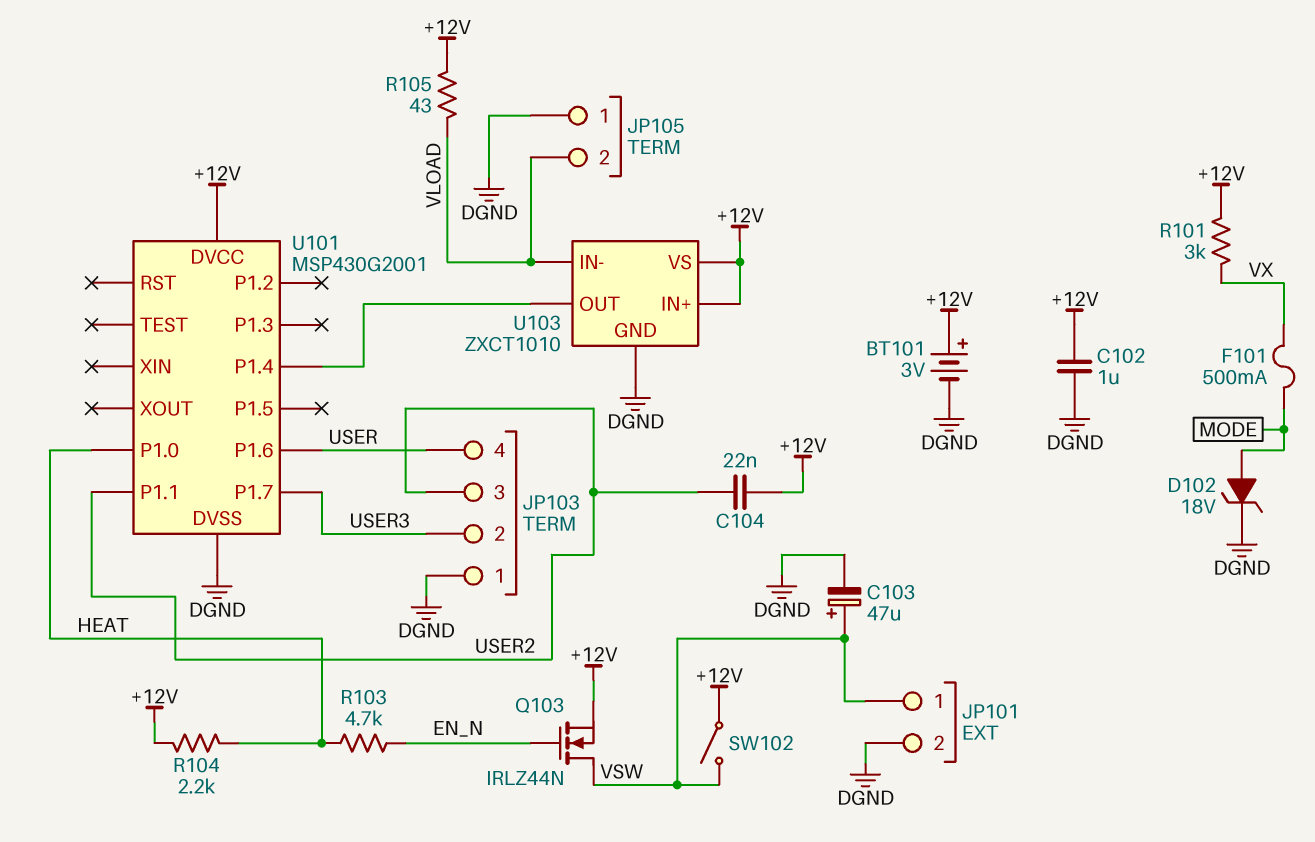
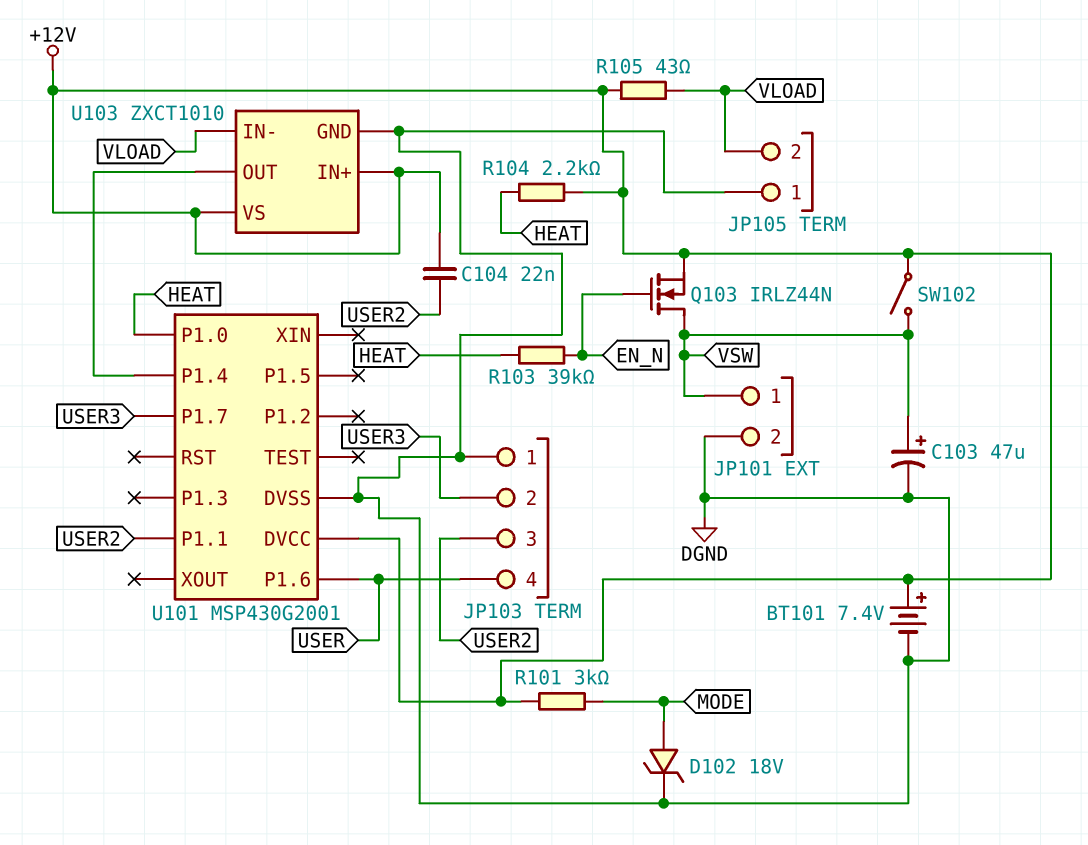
BT101: 3V (plus +12V, minus DGND) -> 7.4V (plus +12V, minus DGND)
C102: 1uF (+12V, DGND) -> none
F101: 500mA (MODE, VX) -> none
R101: 3k (+12V, VX) -> 3k (+12V, MODE)
R103: 4.7k (EN_N, HEAT) -> 39k (EN_N, HEAT)

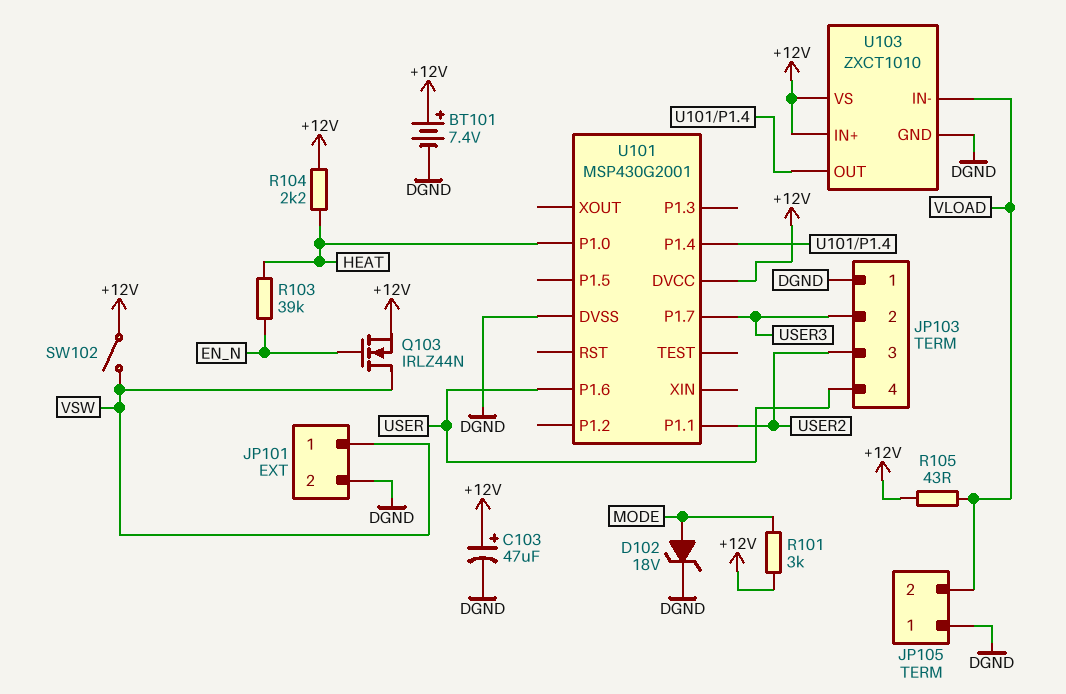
C103: 47uF (plus VSW, minus DGND) -> 47uF (plus +12V, minus DGND)
C104: 22nF (+12V, USER2) -> none

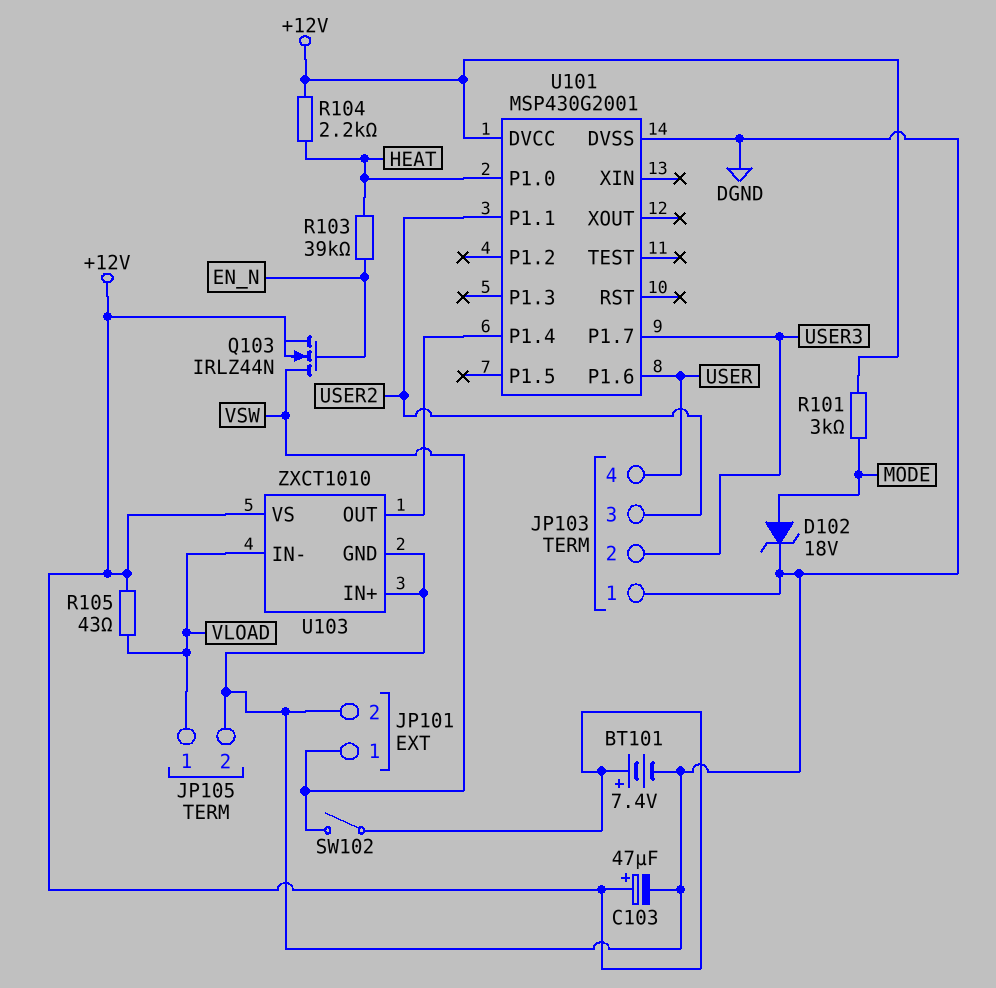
JP105 pin 1: DGND -> VLOAD
JP105 pin 2: VLOAD -> DGND
U103 pin IN+: +12V -> DGND

